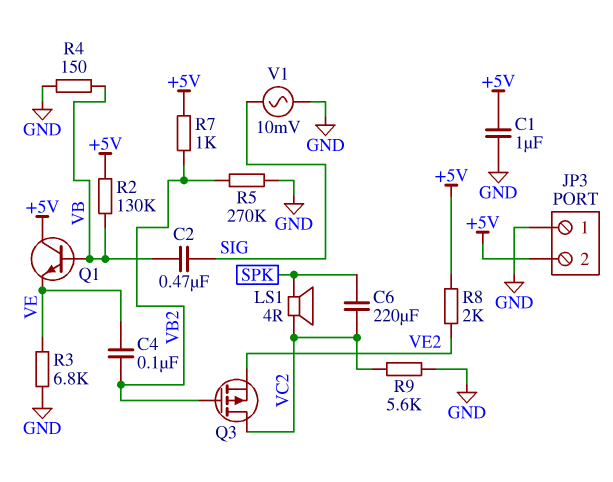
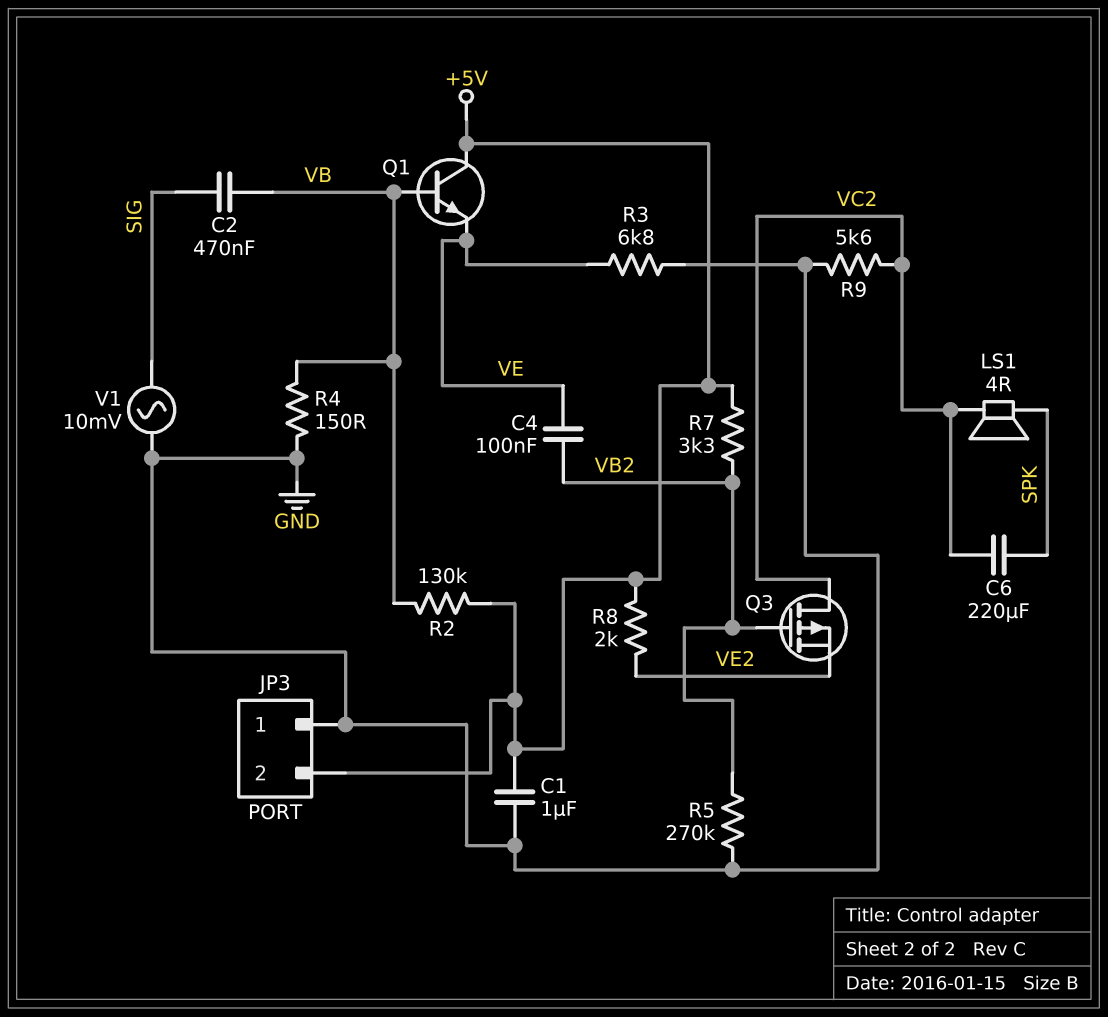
R7: 1k (+5V, VB2) -> 3.3k (+5V, VB2)

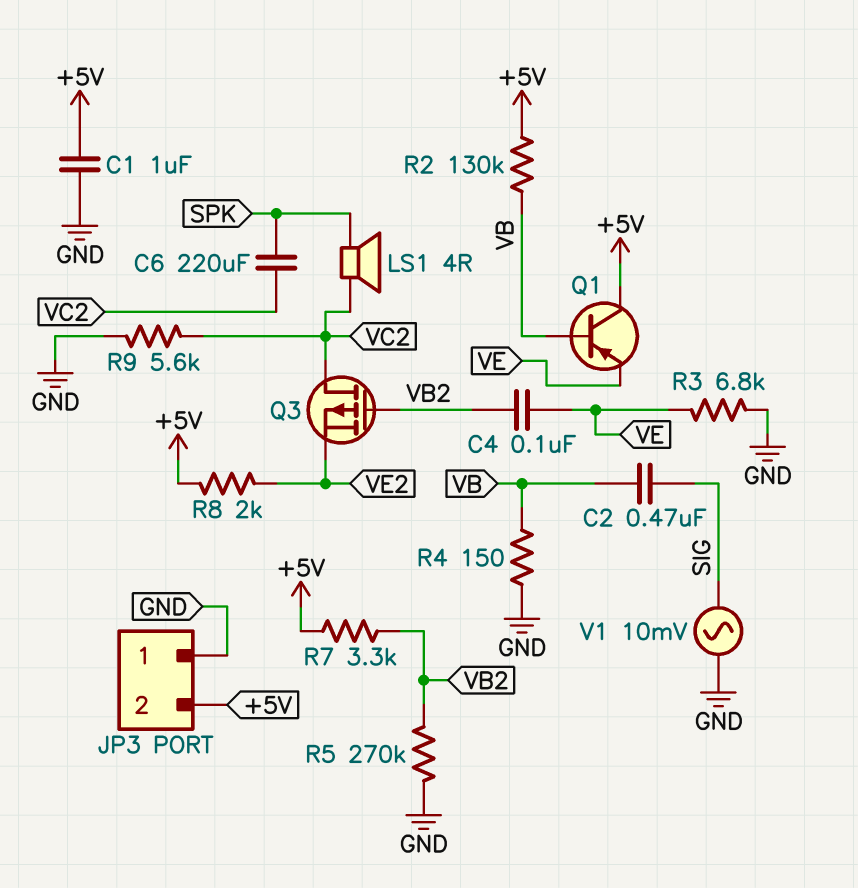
Q1: NPN (B VB, C +5V, E VE) -> PNP (B VB, C +5V, E VE)

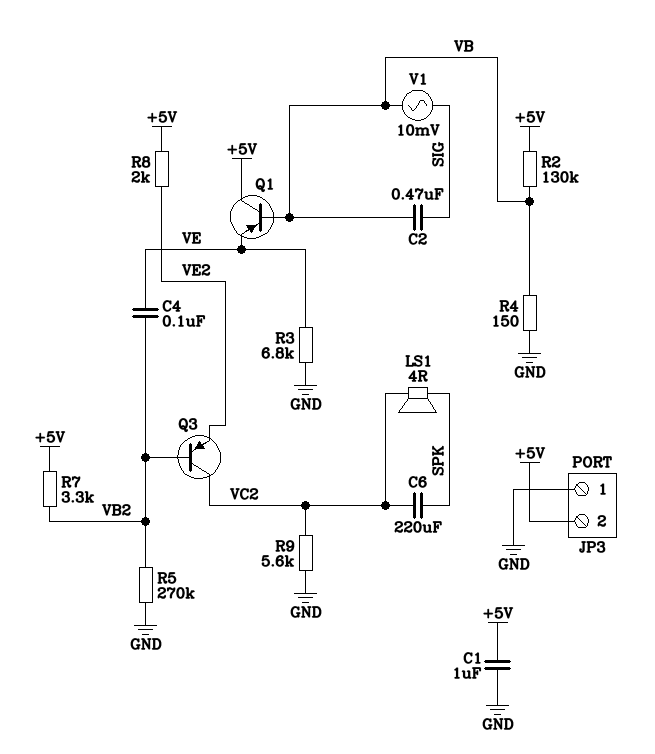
Q3: PMOS (G VB2, D VC2, S VE2) -> PNP (B VB2, C VC2, E VE2)
V1: AC 10mV (GND, SIG) -> AC 10mV (SIG, VB)

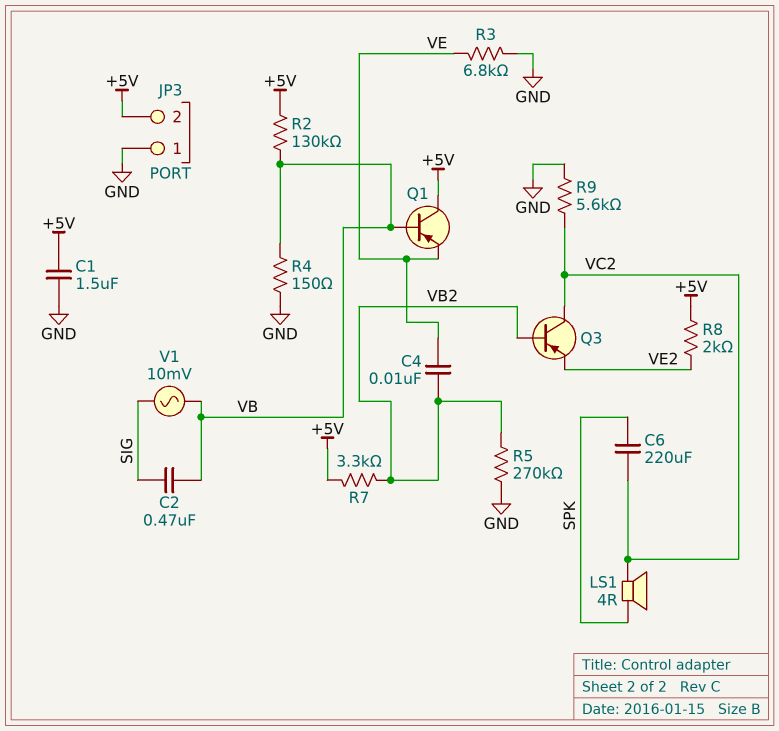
C1: 1uF (+5V, GND) -> 1.5uF (+5V, GND)
C4: 100nF (VB2, VE) -> 10nF (VB2, VE)

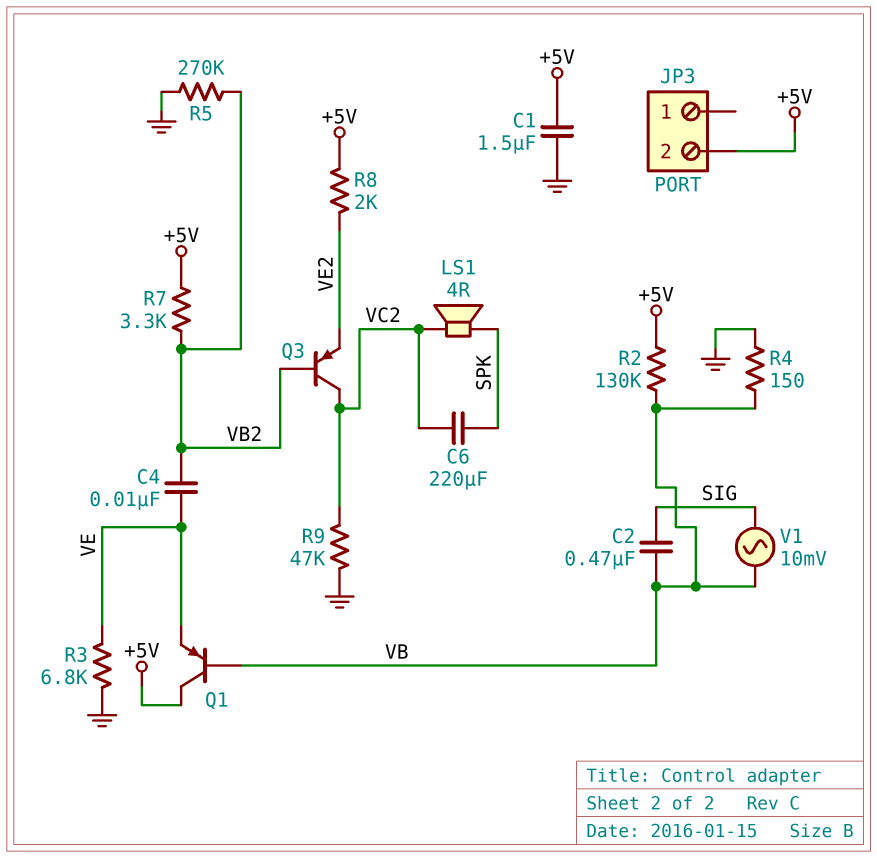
JP3 pin 1: GND -> none
R9: 5.6k (GND, VC2) -> 47k (GND, VC2)

